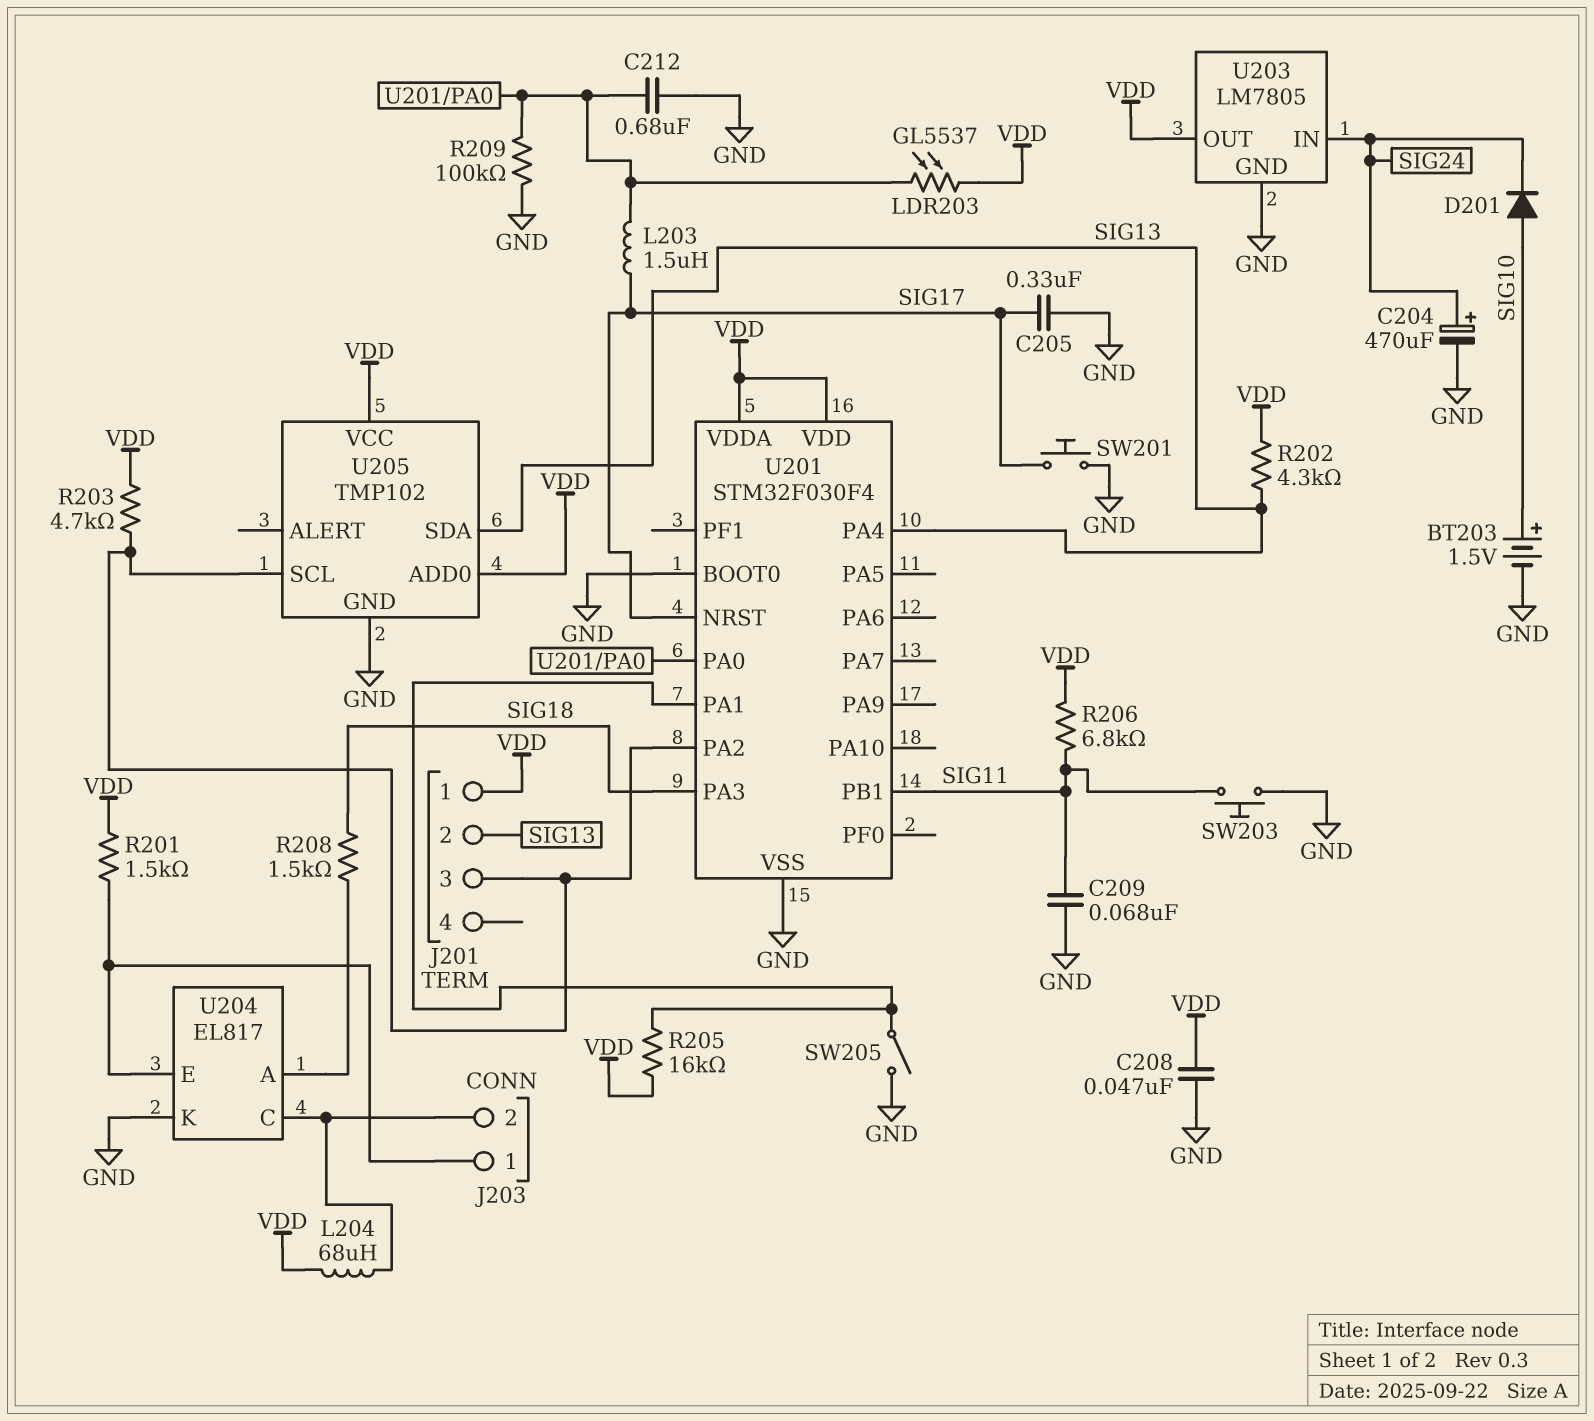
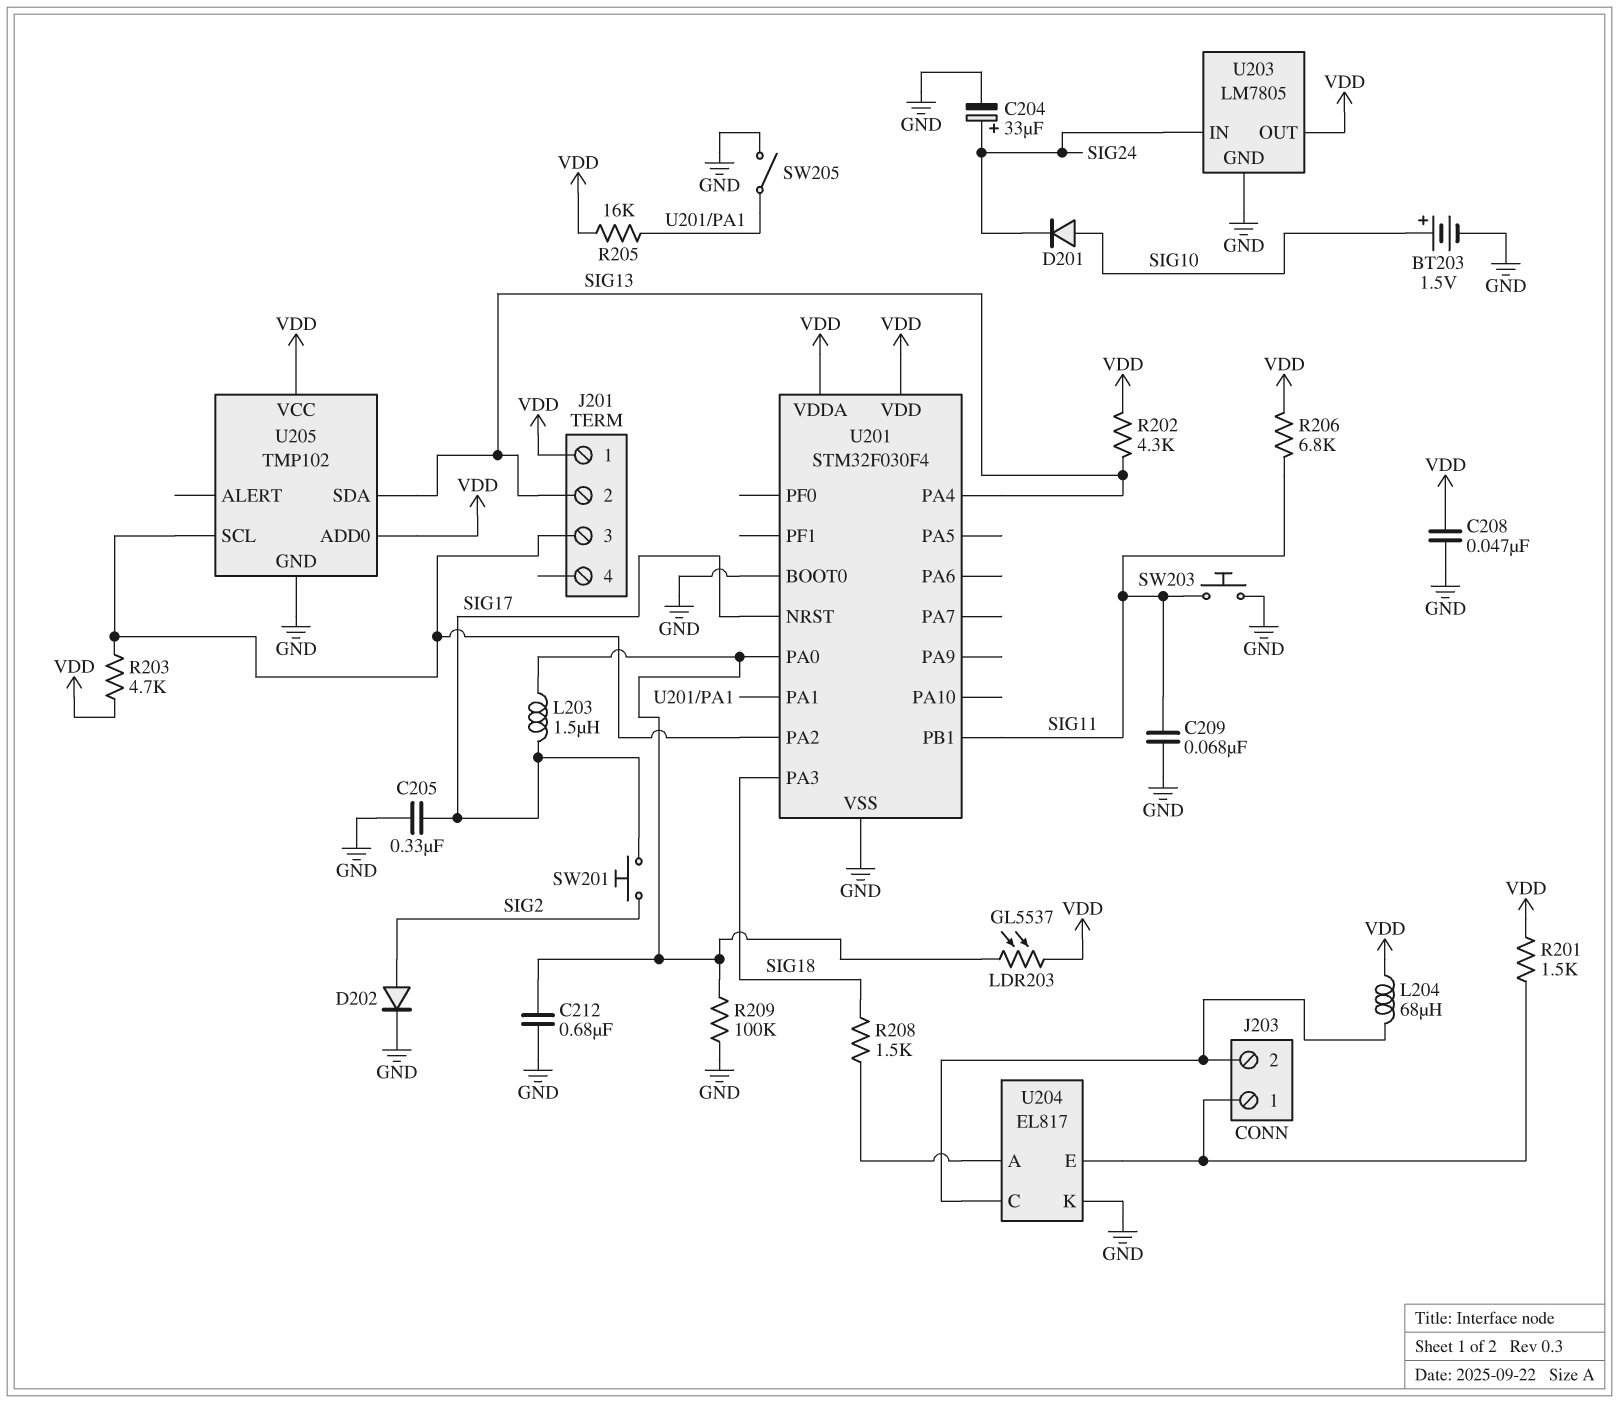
C204: 470uF (plus SIG24, minus GND) -> 33uF (plus SIG24, minus GND)
D202: none -> diode (A SIG2, K GND)
SW201: button (GND, SIG17) -> button (SIG2, SIG17)

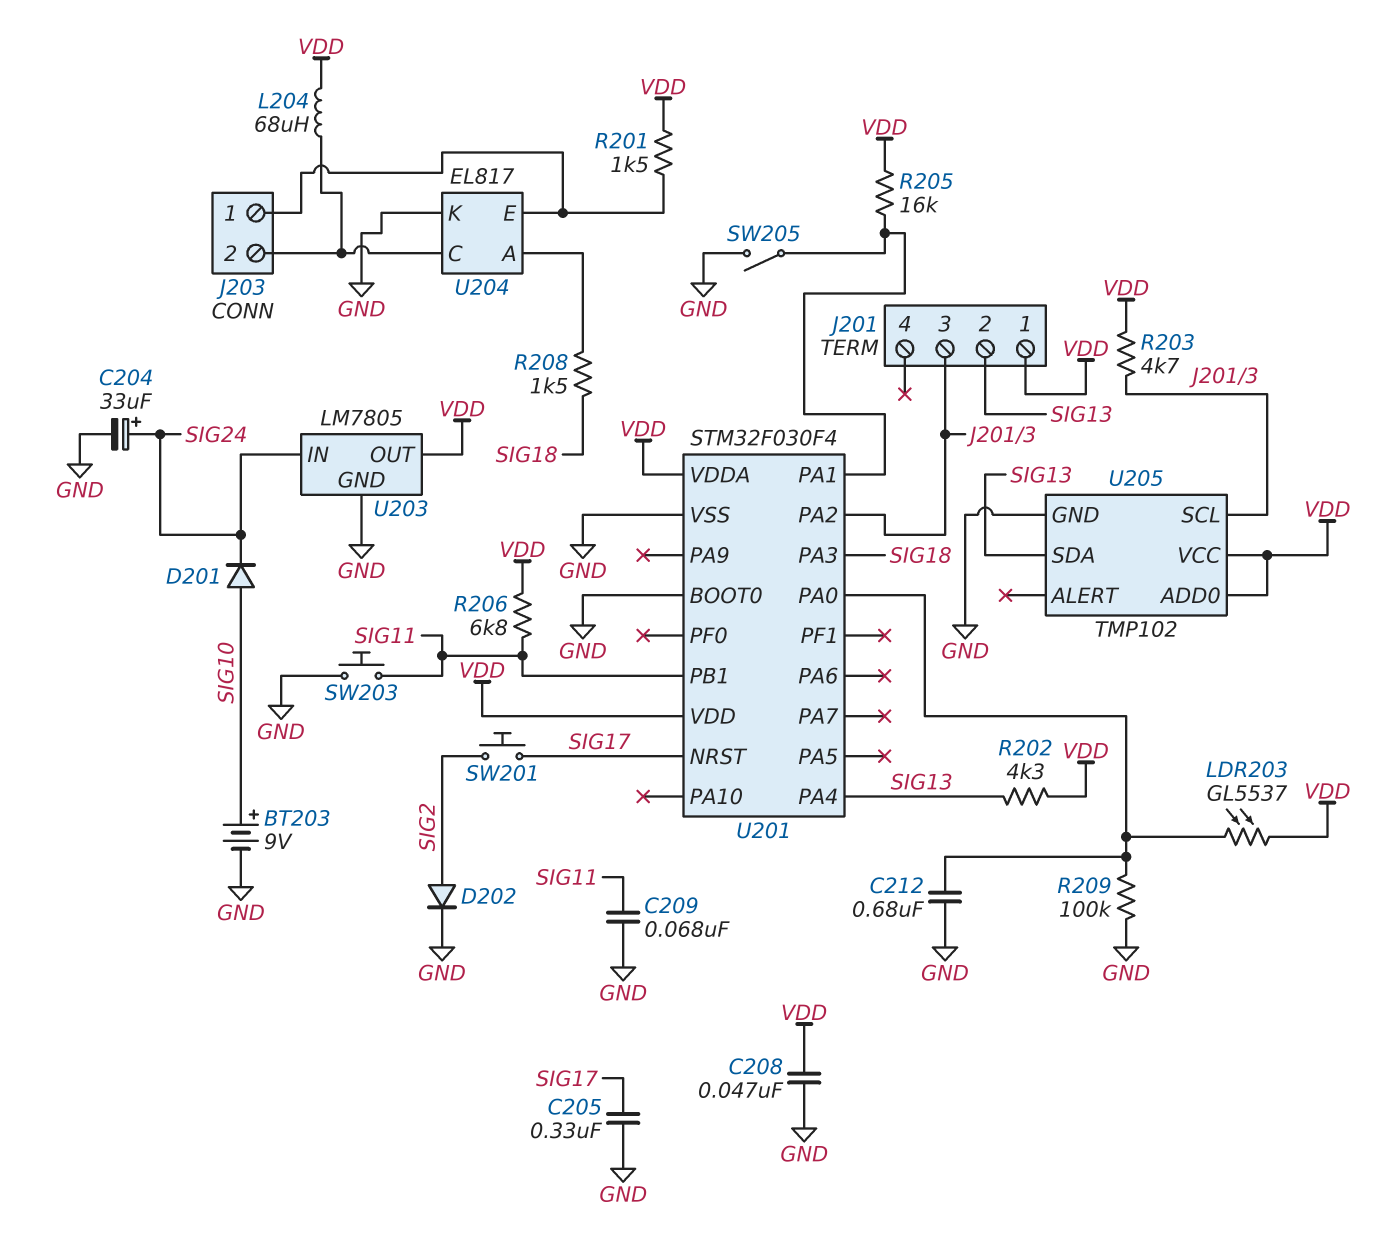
BT203: 1.5V (plus SIG10, minus GND) -> 9V (plus SIG10, minus GND)
L203: 1.5uH (SIG17, U201/PA0) -> none

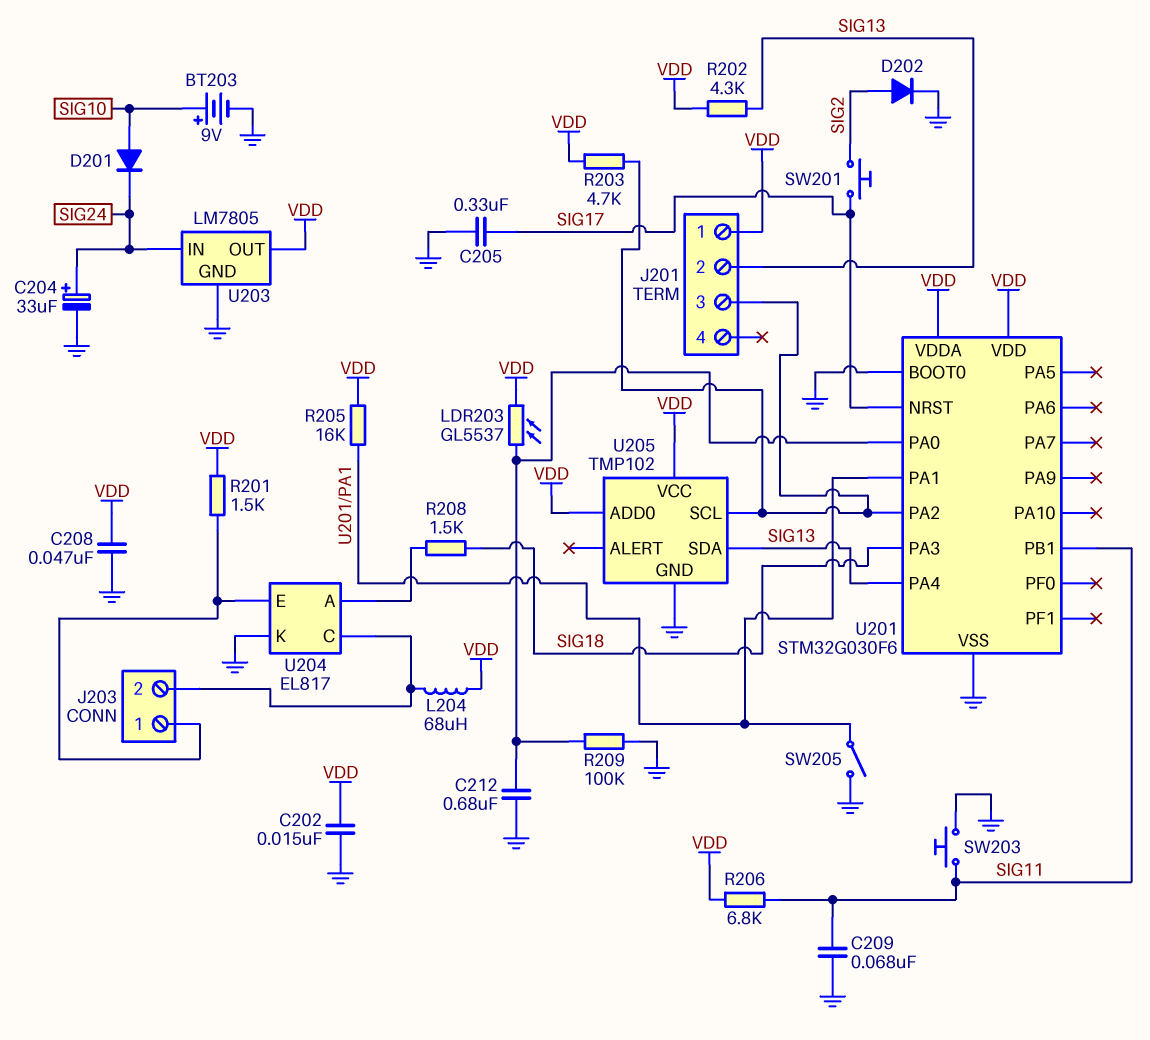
C202: none -> 15nF (GND, VDD)
U201: STM32F030F4 -> STM32G030F6

